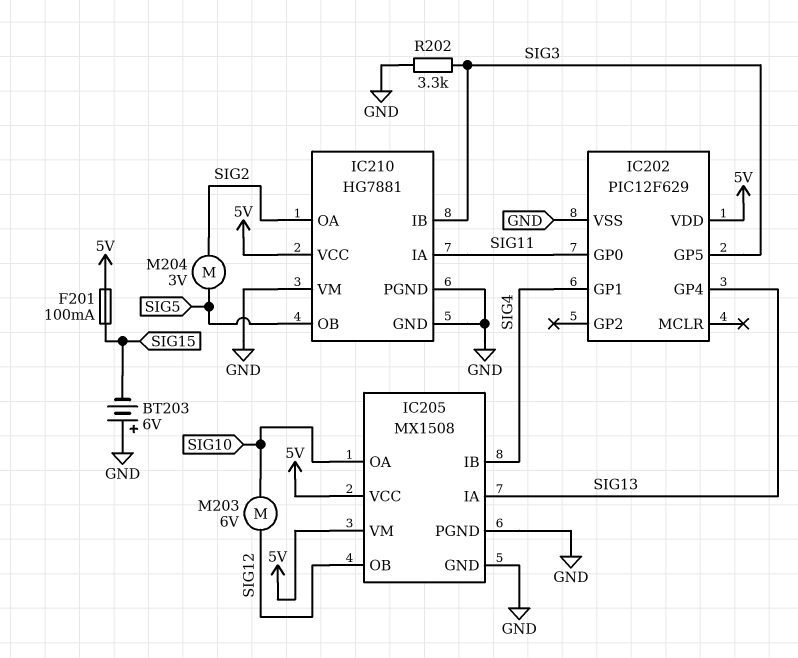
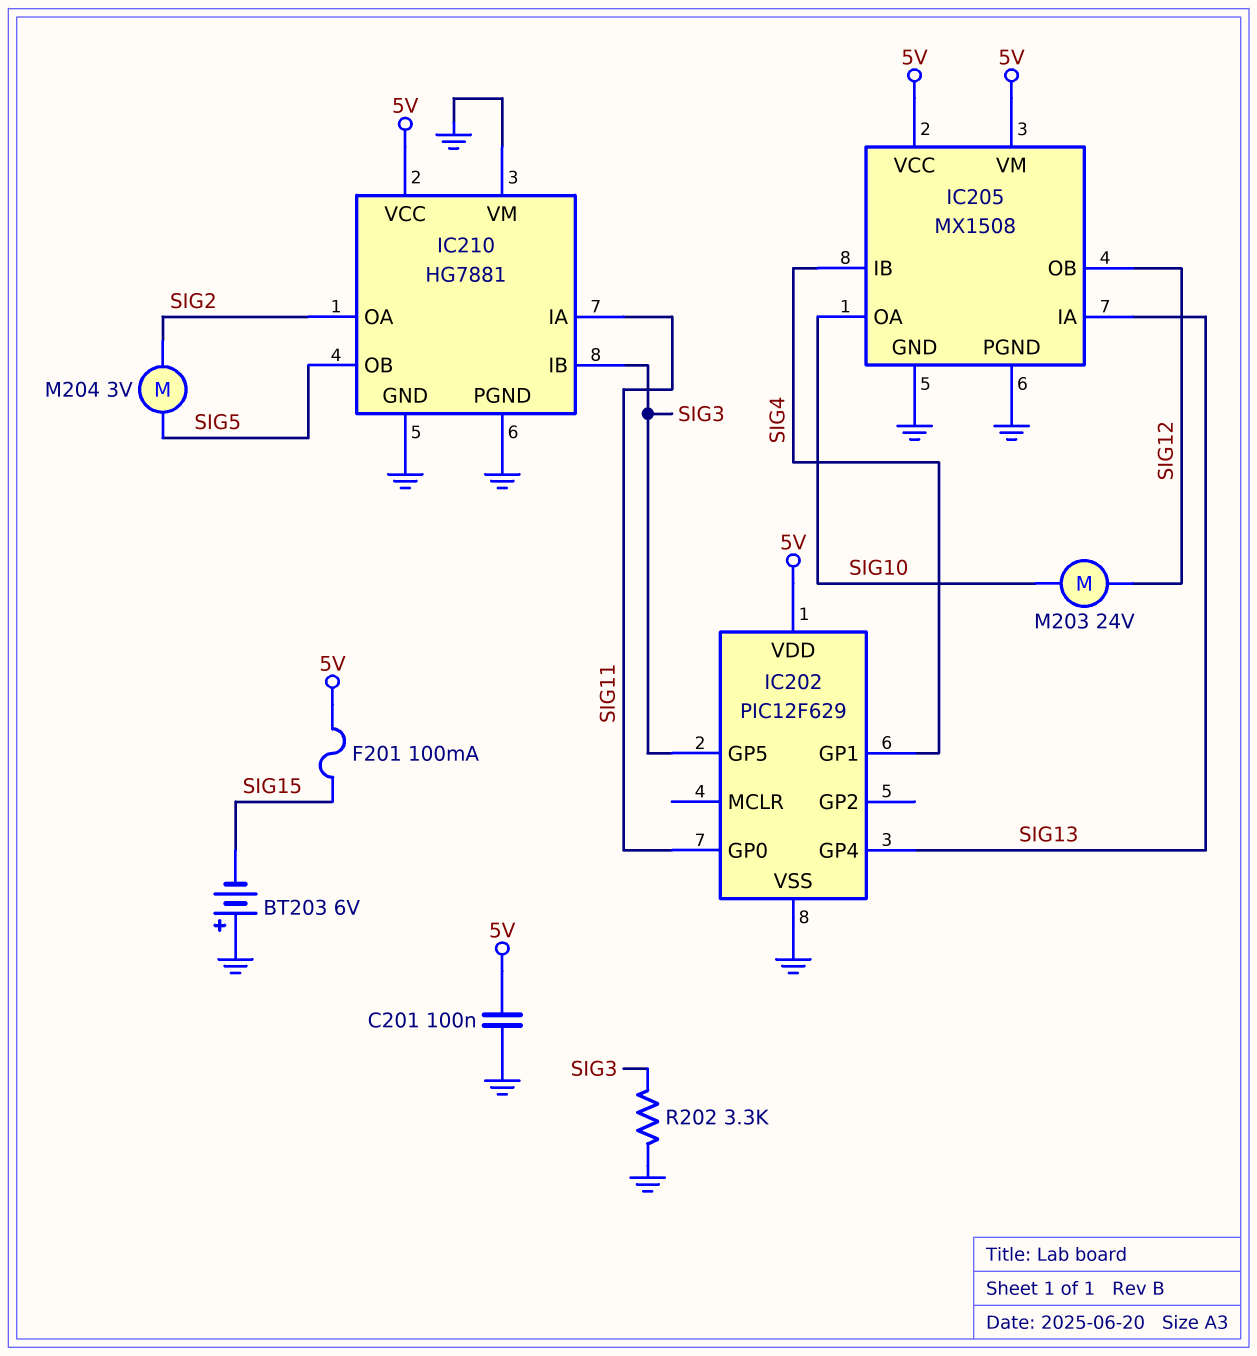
C201: none -> 100nF (5V, GND)
M203: motor 6V (SIG10, SIG12) -> motor 24V (SIG10, SIG12)

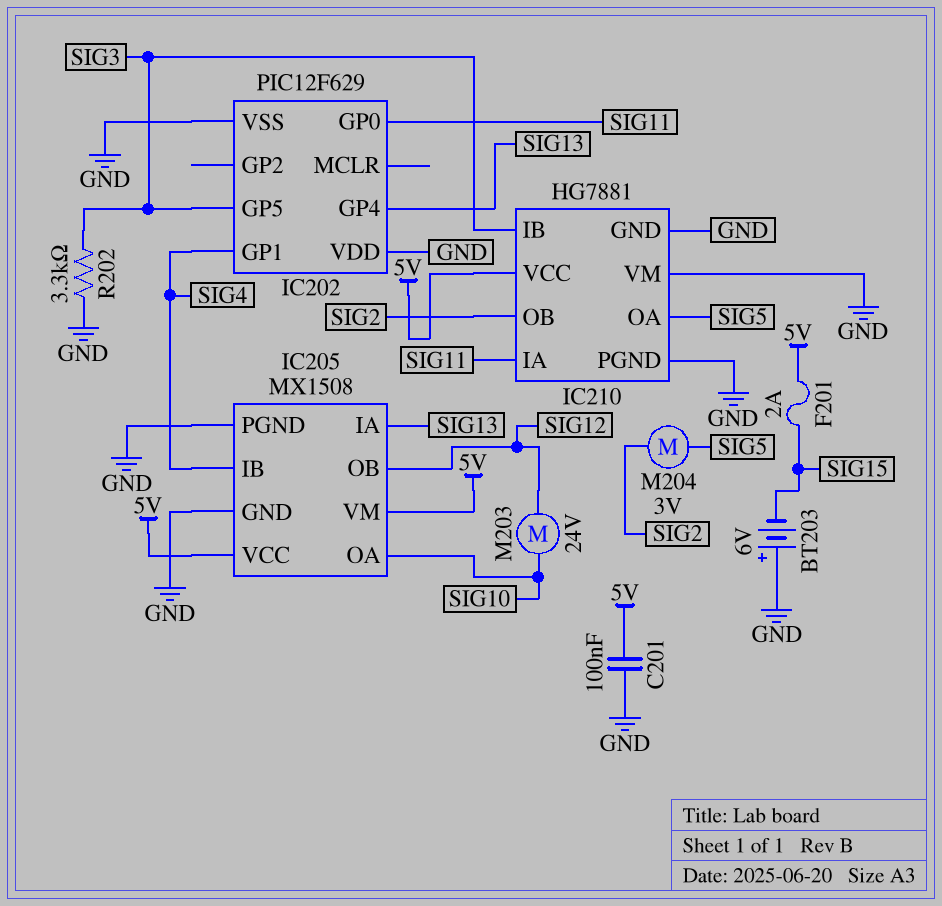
F201: 100mA (5V, SIG15) -> 2A (5V, SIG15)
IC202 pin VDD: 5V -> GND
IC210 pin OA: SIG2 -> SIG5
IC210 pin OB: SIG5 -> SIG2

